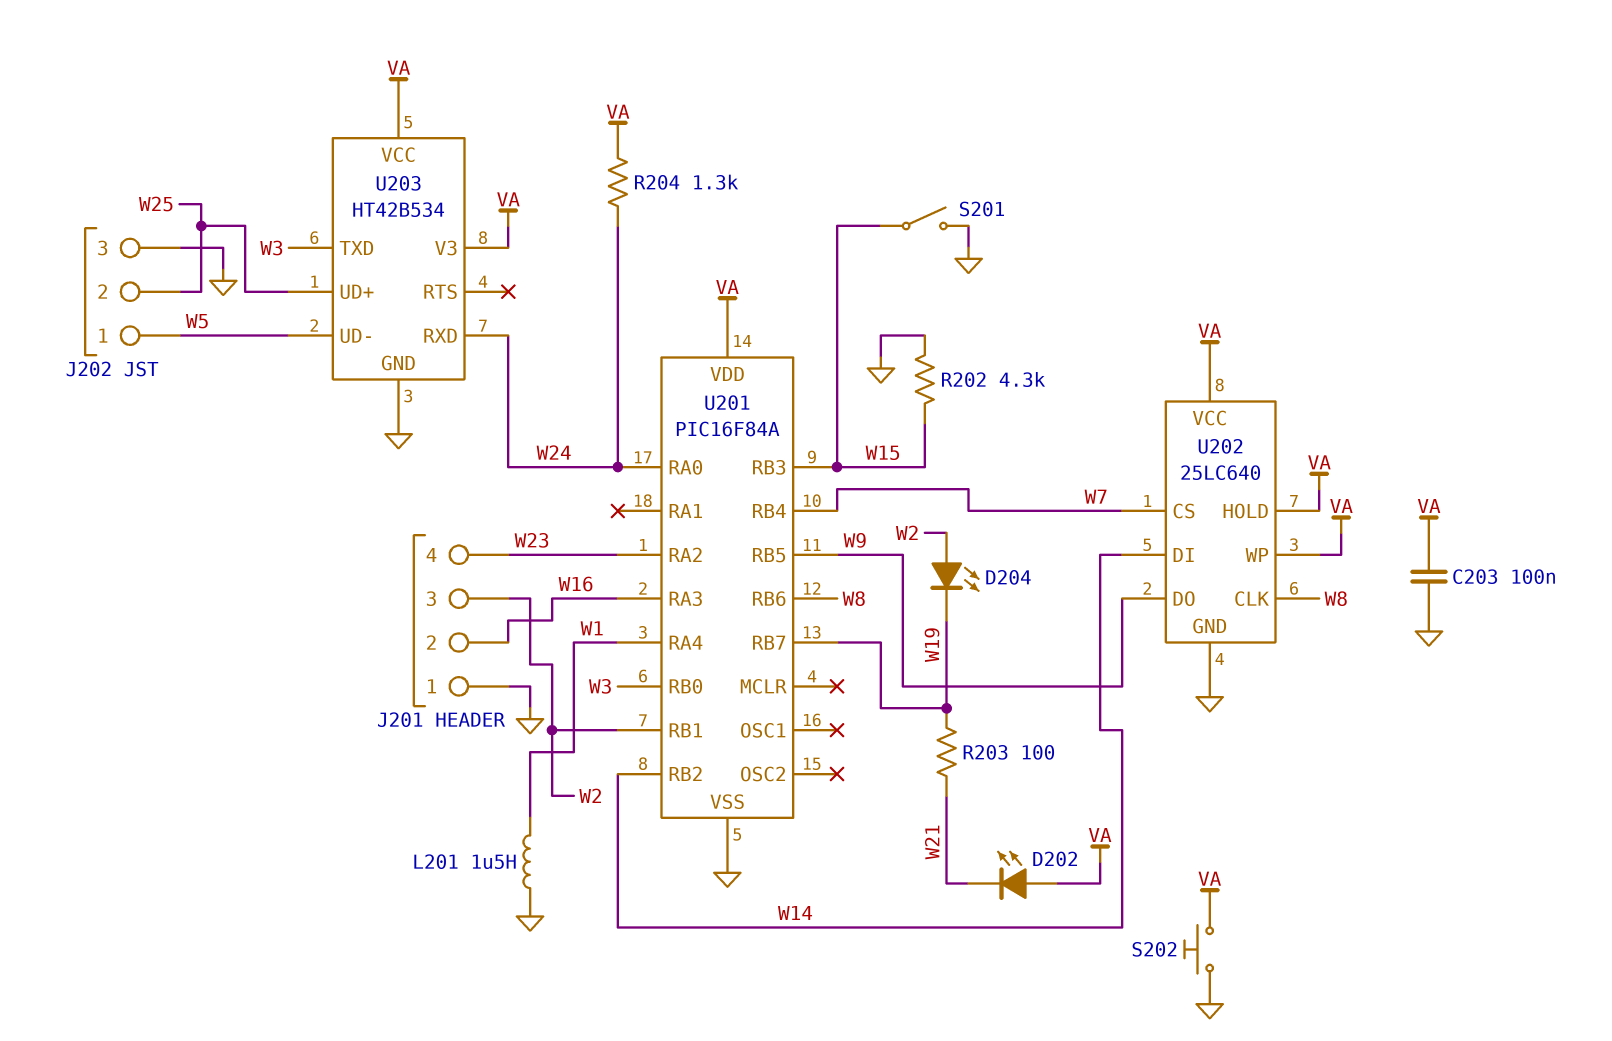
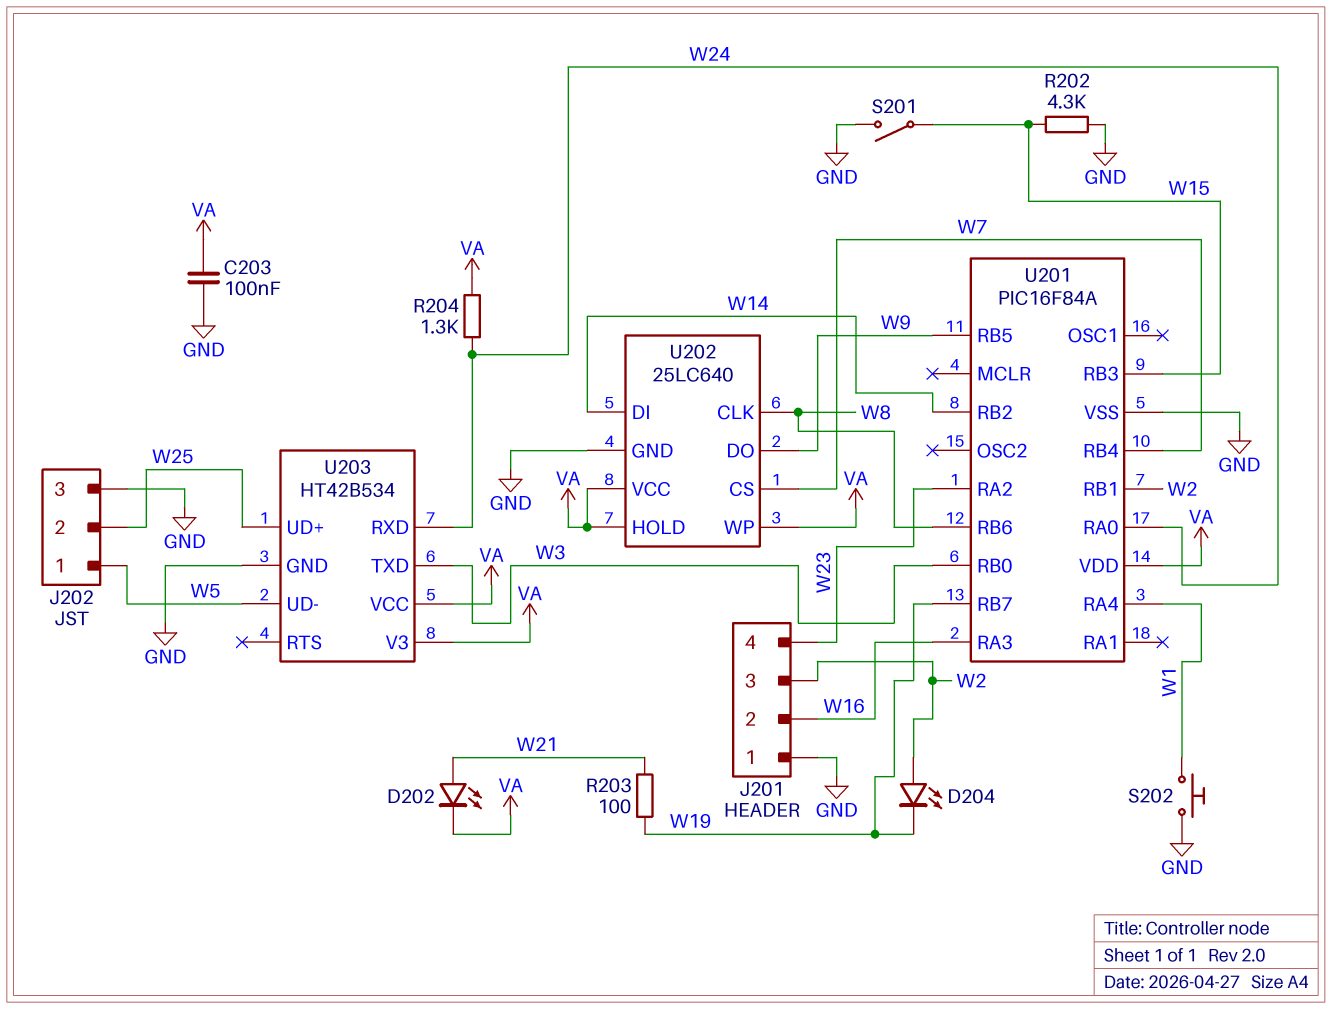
D202: LED (A VA, K W21) -> LED (A W21, K VA)
L201: 1.5uH (GND, W1) -> none
S202: button (GND, VA) -> button (GND, W1)

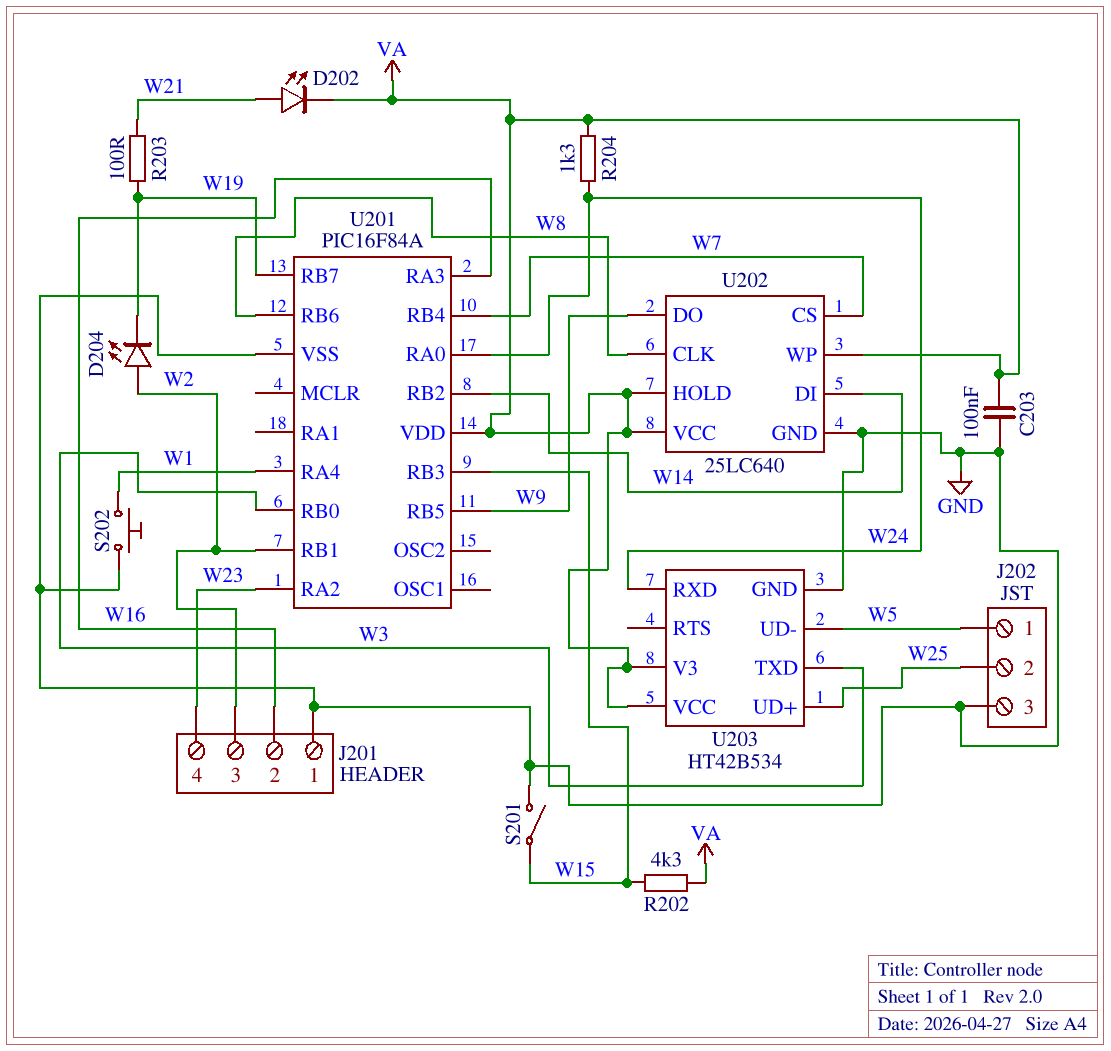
R202: 4.3k (GND, W15) -> 4.3k (VA, W15)

